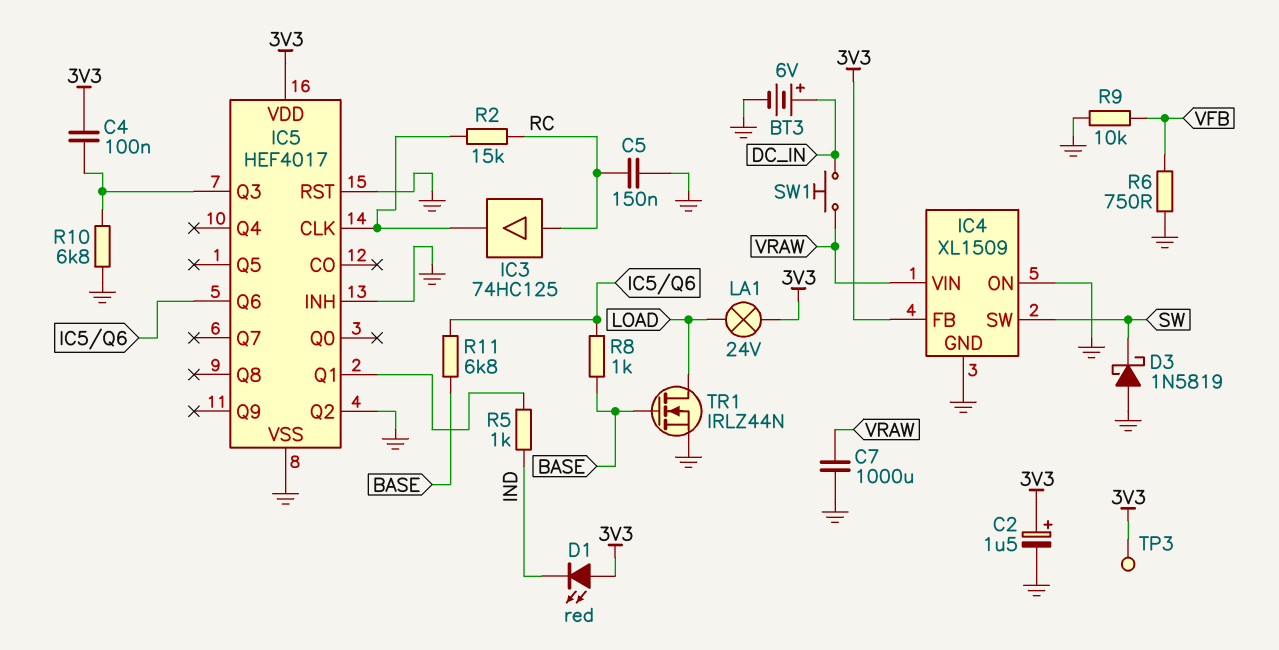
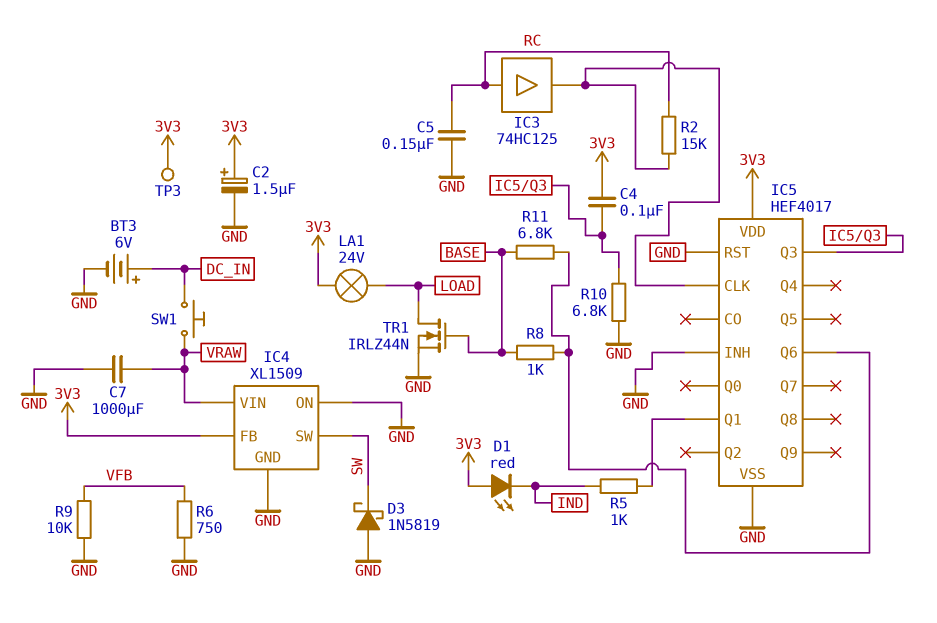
IC5 pin Q2: GND -> none

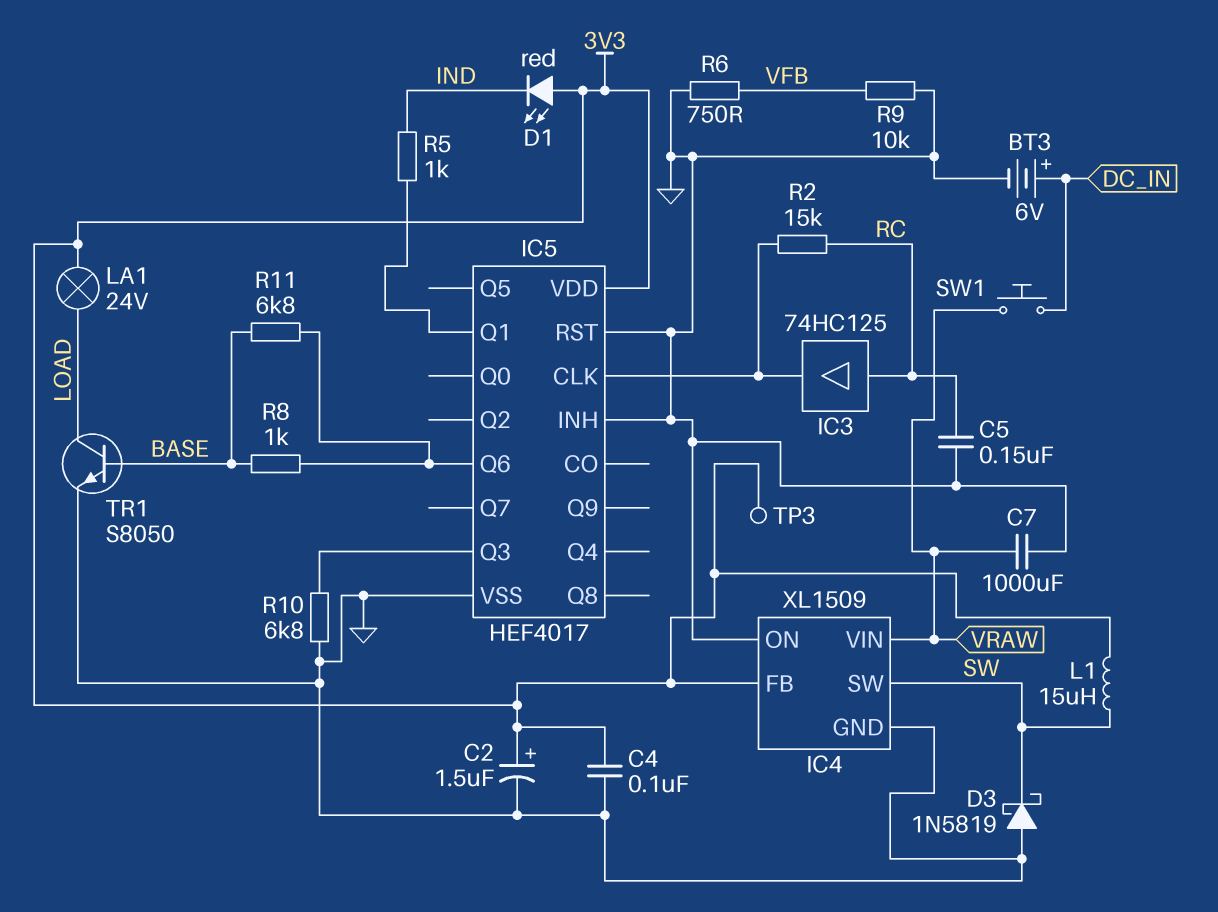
C4: 100nF (3V3, IC5/Q3) -> 100nF (3V3, GND)
L1: none -> 15uH (3V3, SW)
TR1: NMOS IRLZ44N (G BASE, D LOAD, S GND) -> NPN S8050 (B BASE, C LOAD, E GND)

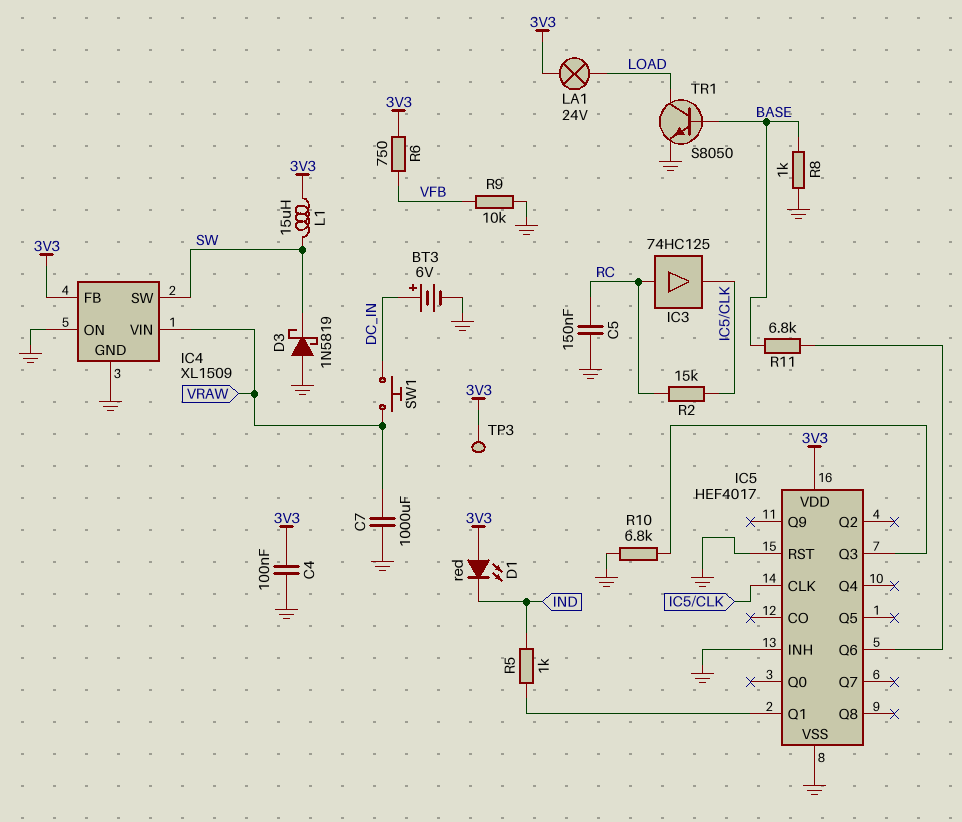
C2: 1.5uF (plus 3V3, minus GND) -> none
R6: 750 (GND, VFB) -> 750 (3V3, VFB)
R8: 1k (BASE, IC5/Q6) -> 1k (BASE, GND)

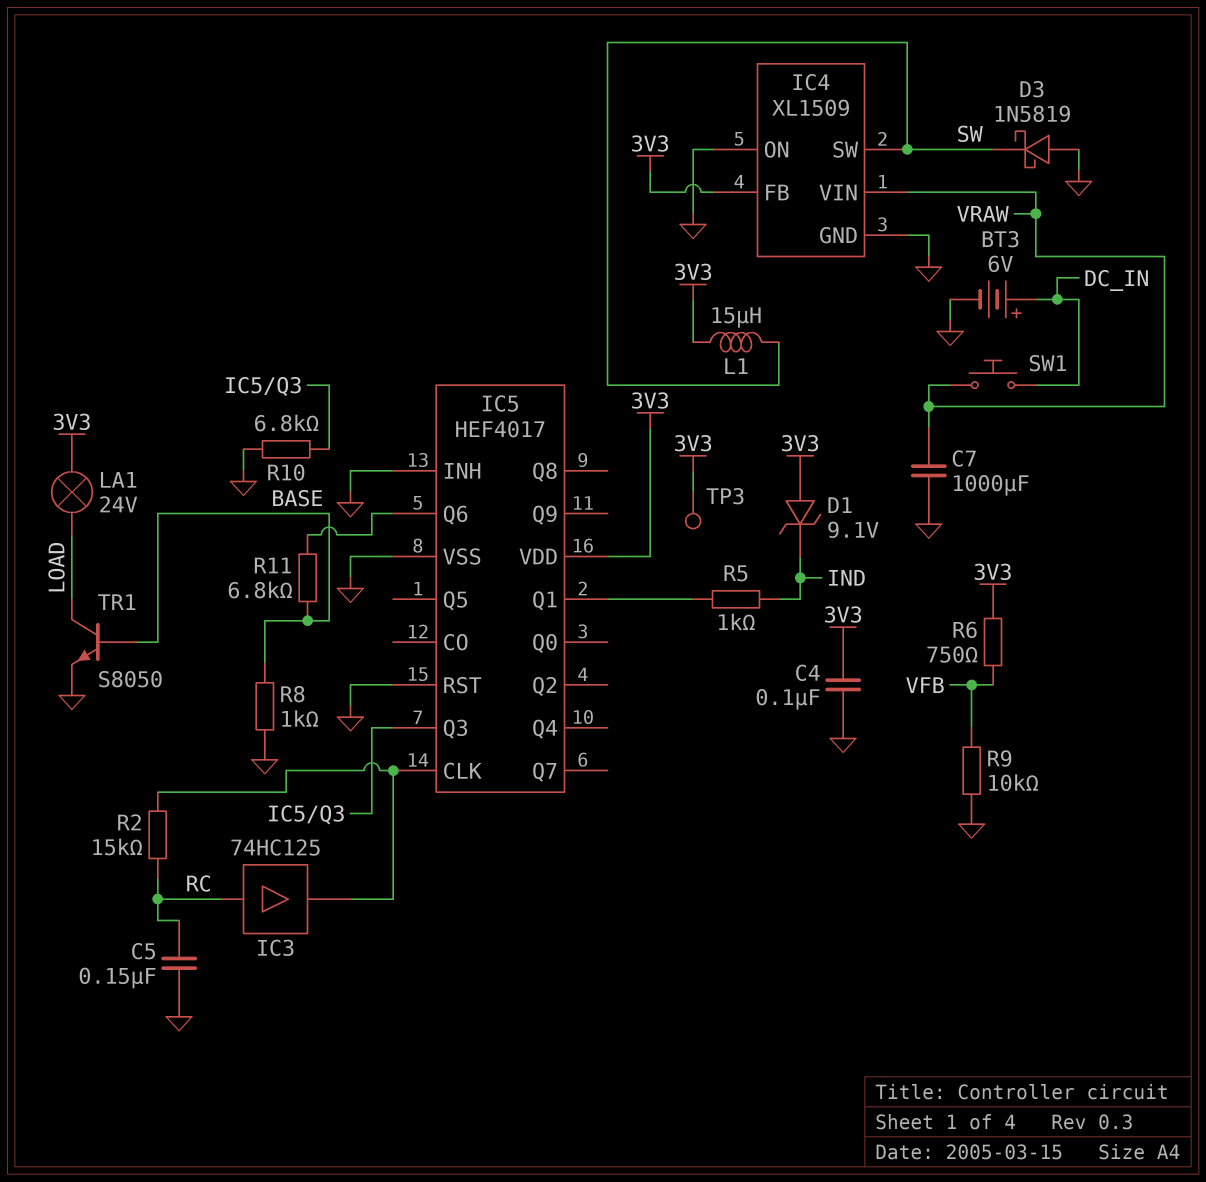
D1: LED red (A 3V3, K IND) -> zener 9.1V (A 3V3, K IND)

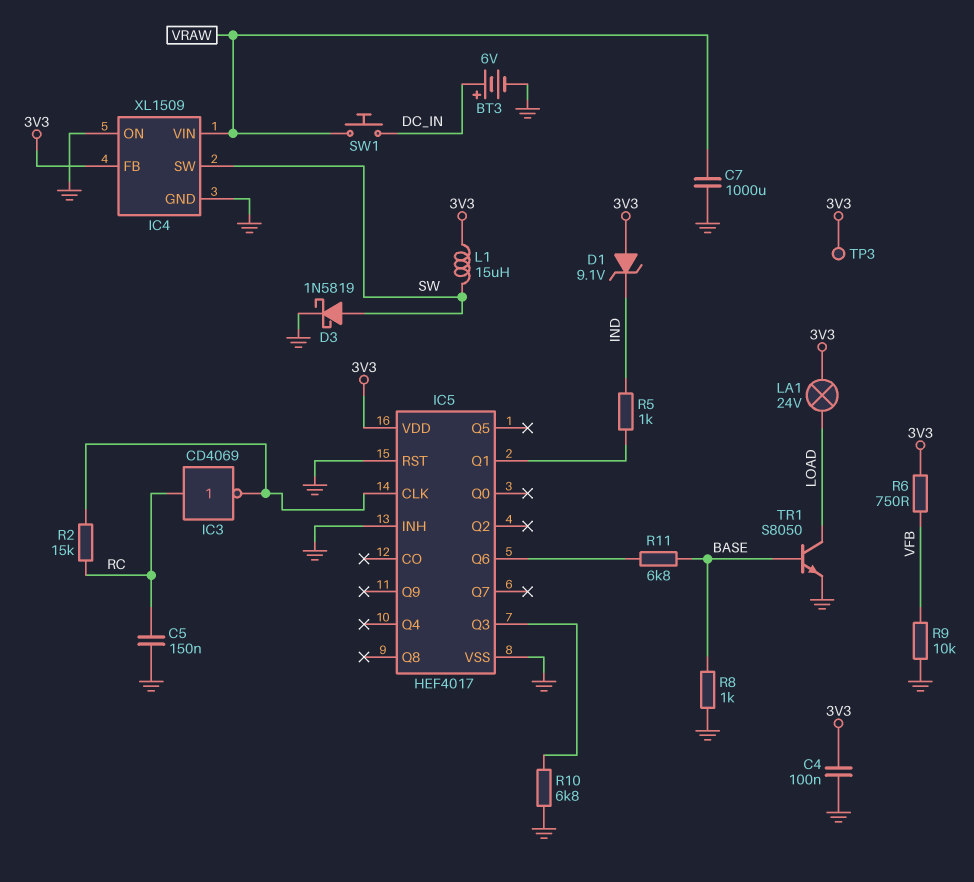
D3: schottky 1N5819 (A GND, K SW) -> schottky 1N5819 (A SW, K GND)
IC3: buffer 74HC125 (in RC, out IC5/CLK) -> NOT CD4069 (in RC, out IC5/CLK)

